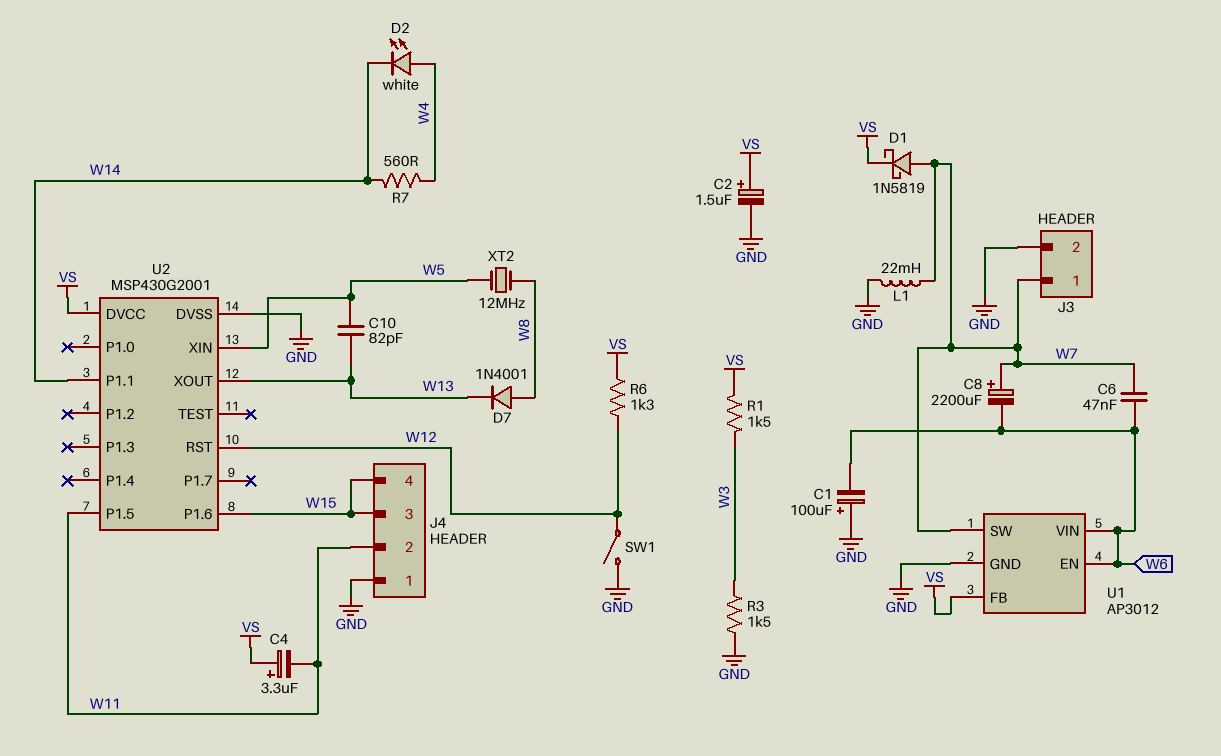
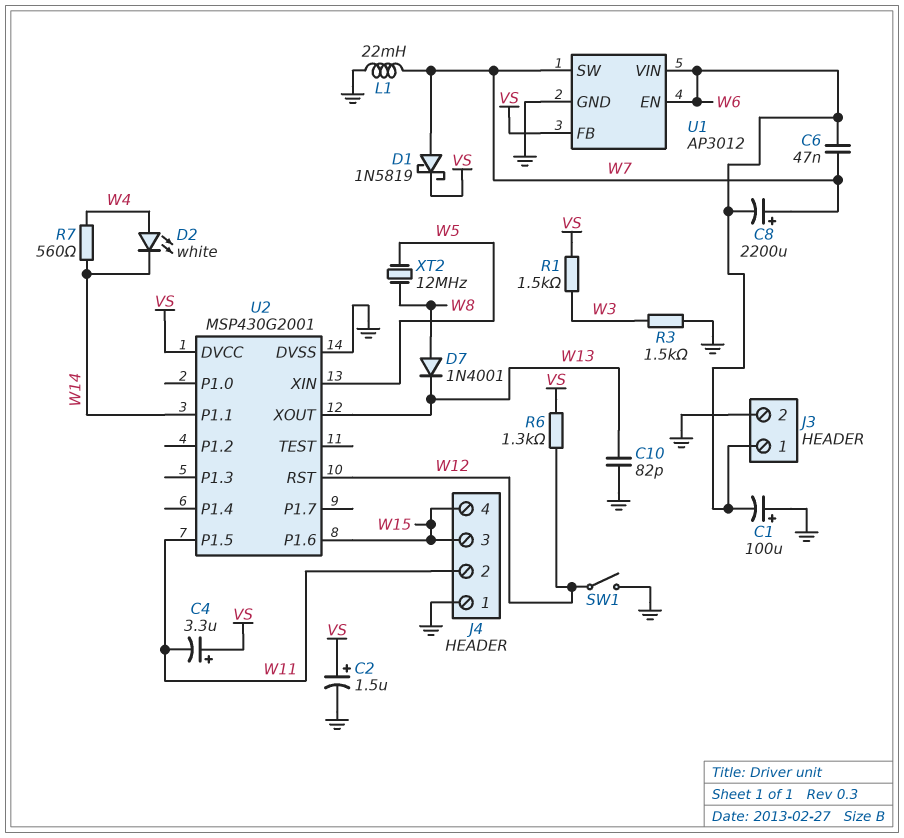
C10: 82pF (W5, W13) -> 82pF (GND, W13)
J3 pin 1: W7 -> W6

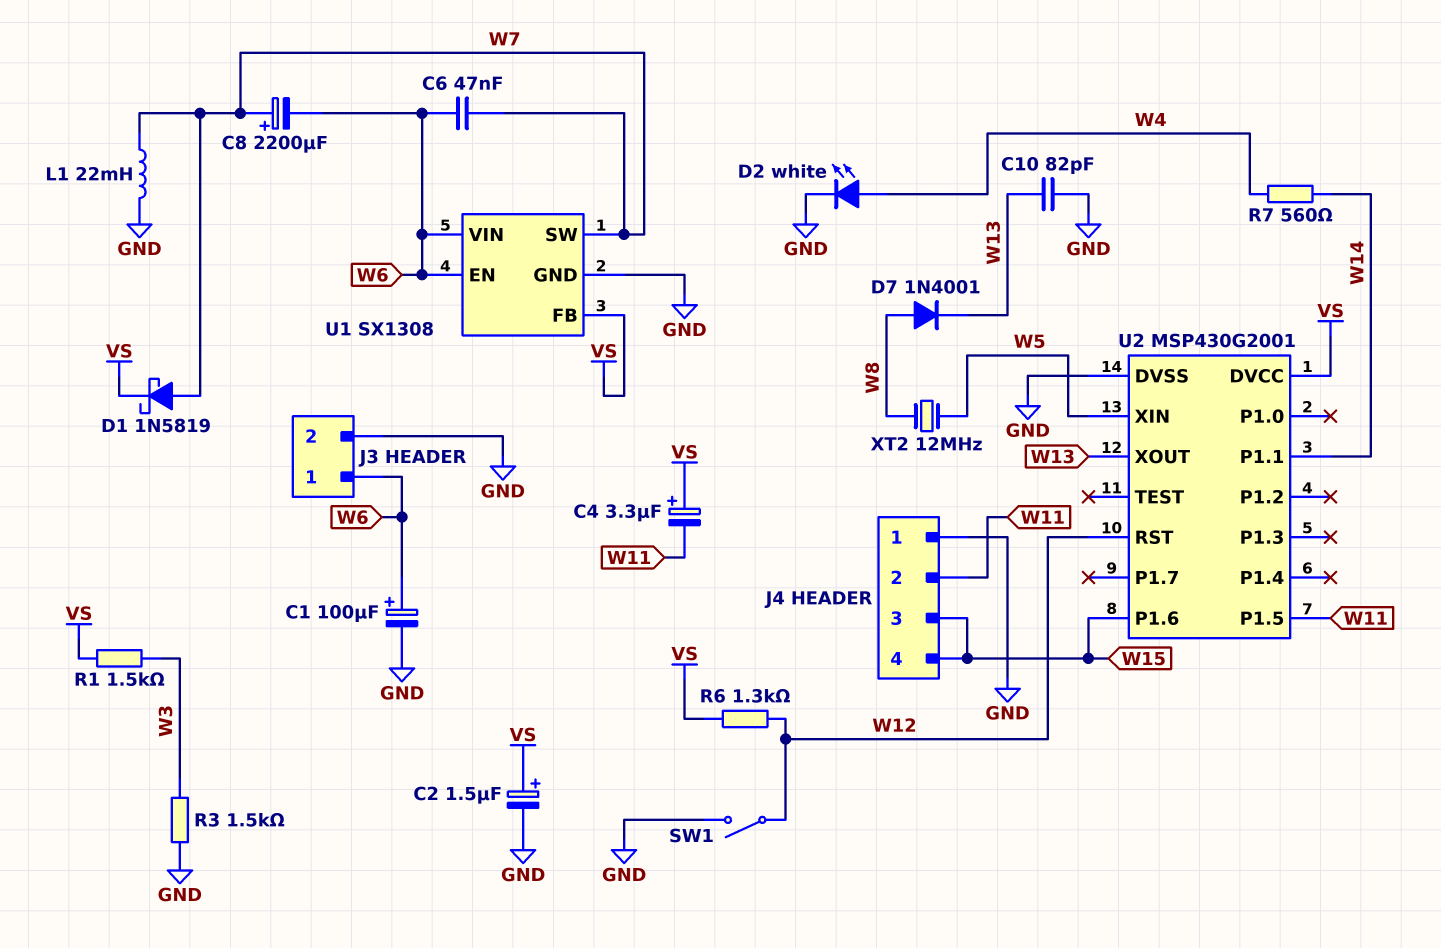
C1: 100uF (plus GND, minus W6) -> 100uF (plus W6, minus GND)
D2: LED white (A W4, K W14) -> LED white (A W4, K GND)
U1: AP3012 -> SX1308

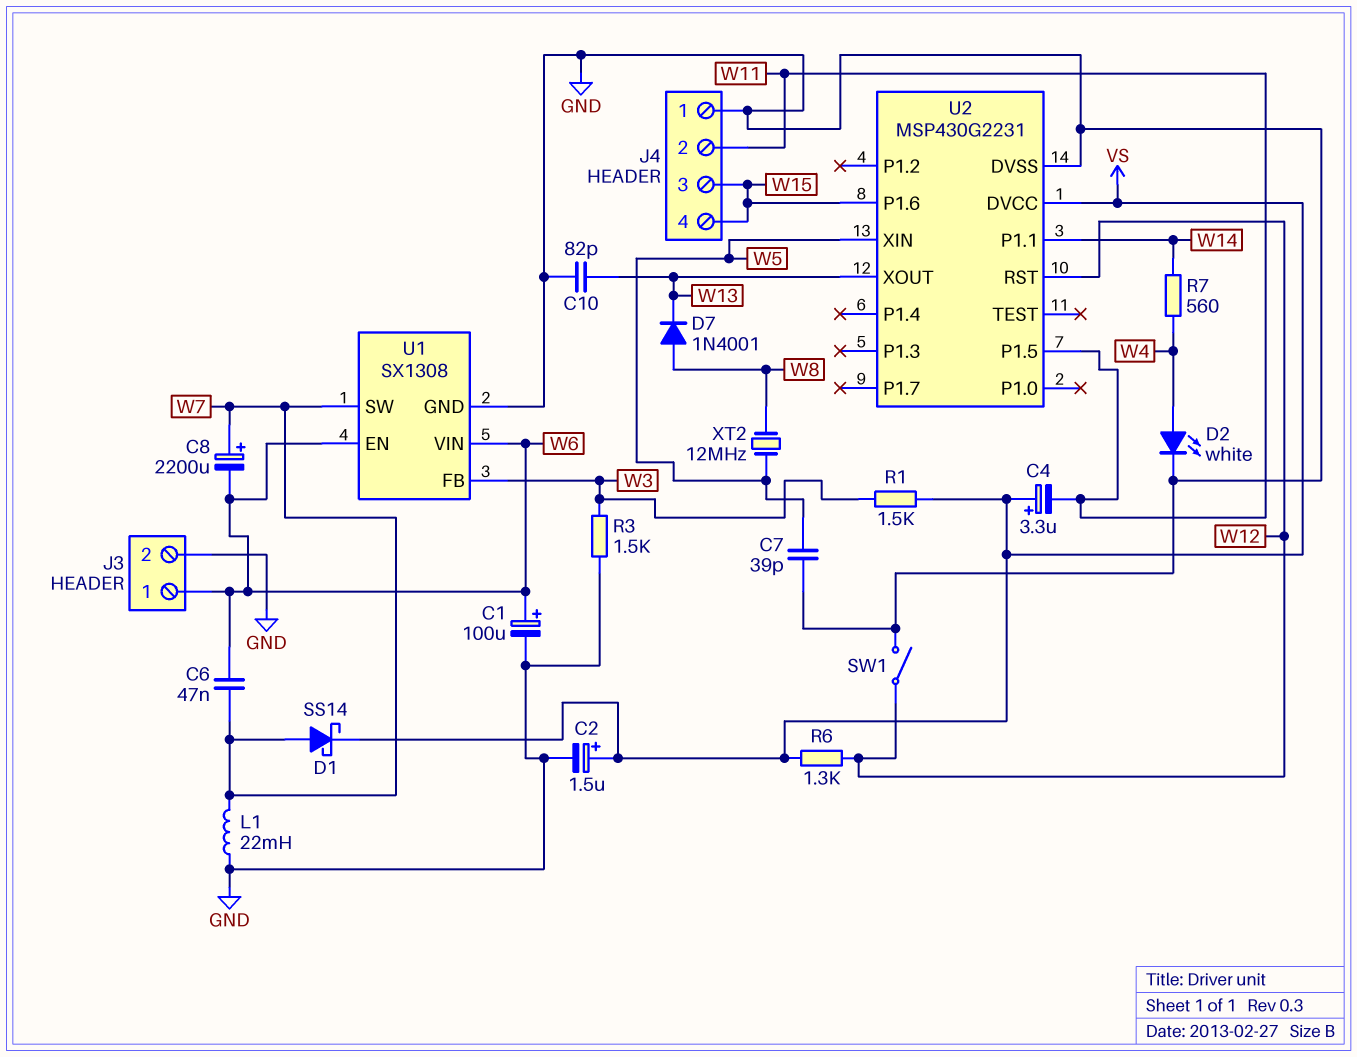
C7: none -> 39pF (GND, W5)
D1: schottky 1N5819 (A W7, K VS) -> schottky SS14 (A W7, K VS)
U1 pin FB: VS -> W3
U2: MSP430G2001 -> MSP430G2231

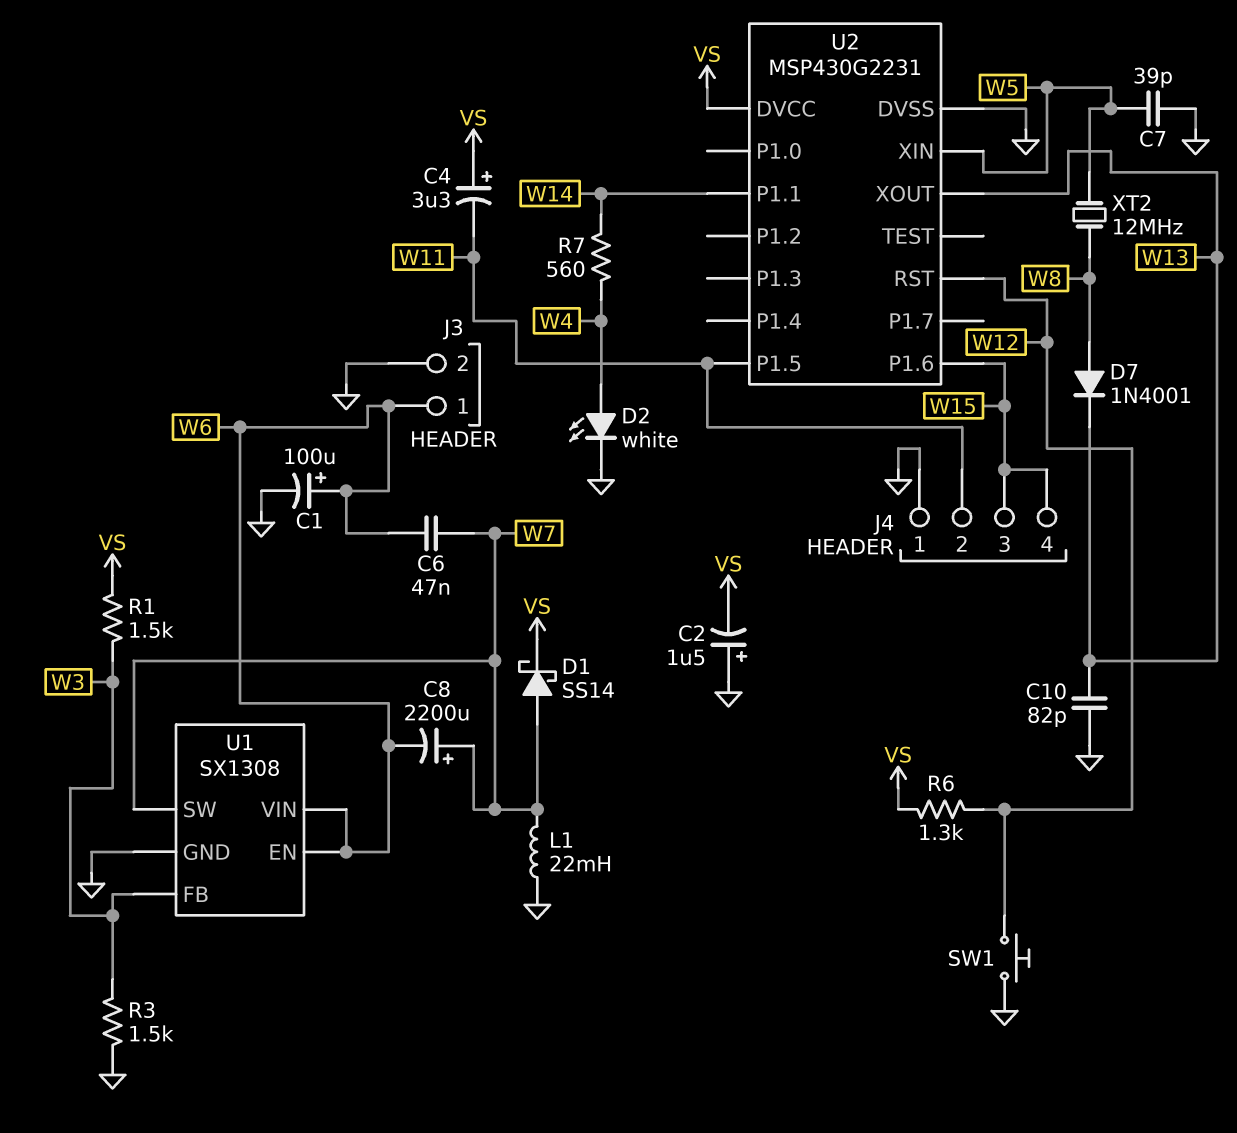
C2: 1.5uF (plus VS, minus GND) -> 1.5uF (plus GND, minus VS)
SW1: switch (GND, W12) -> button (GND, W12)

